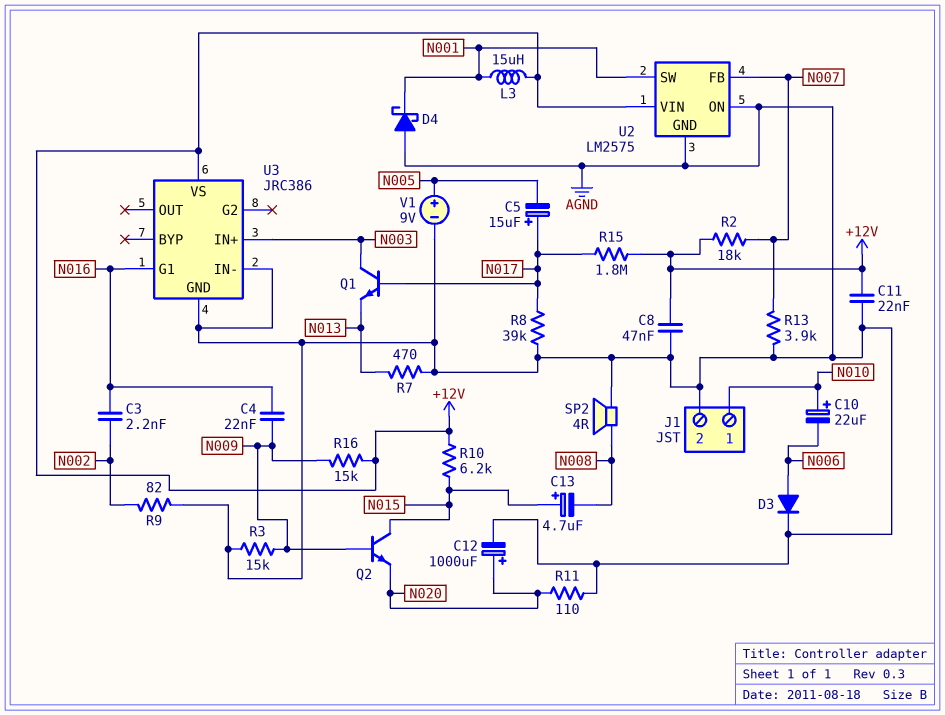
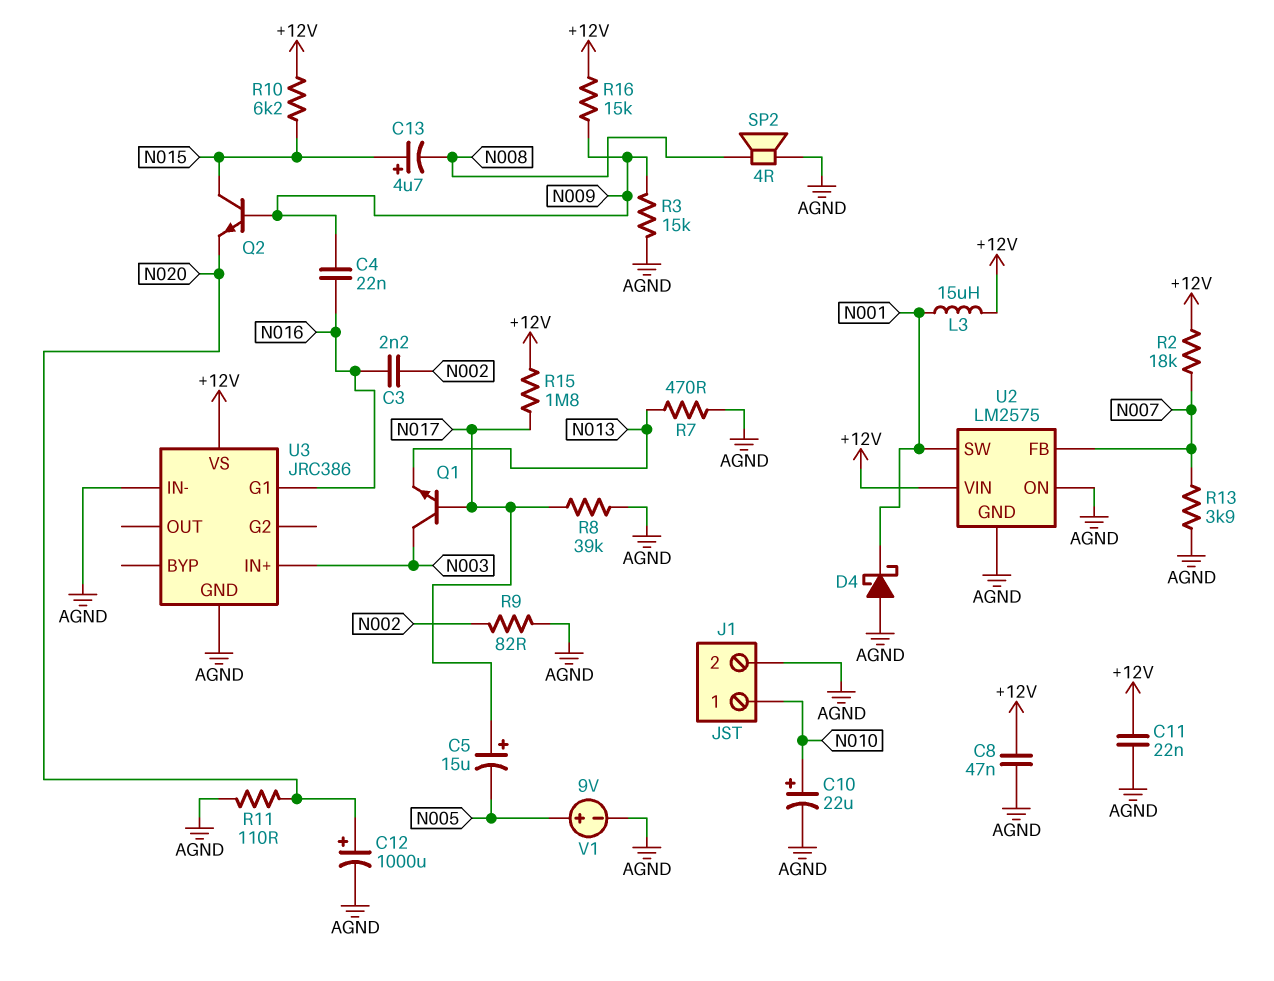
C10: 22uF (plus N010, minus N006) -> 22uF (plus N010, minus AGND)
D3: diode (A N006, K AGND) -> none

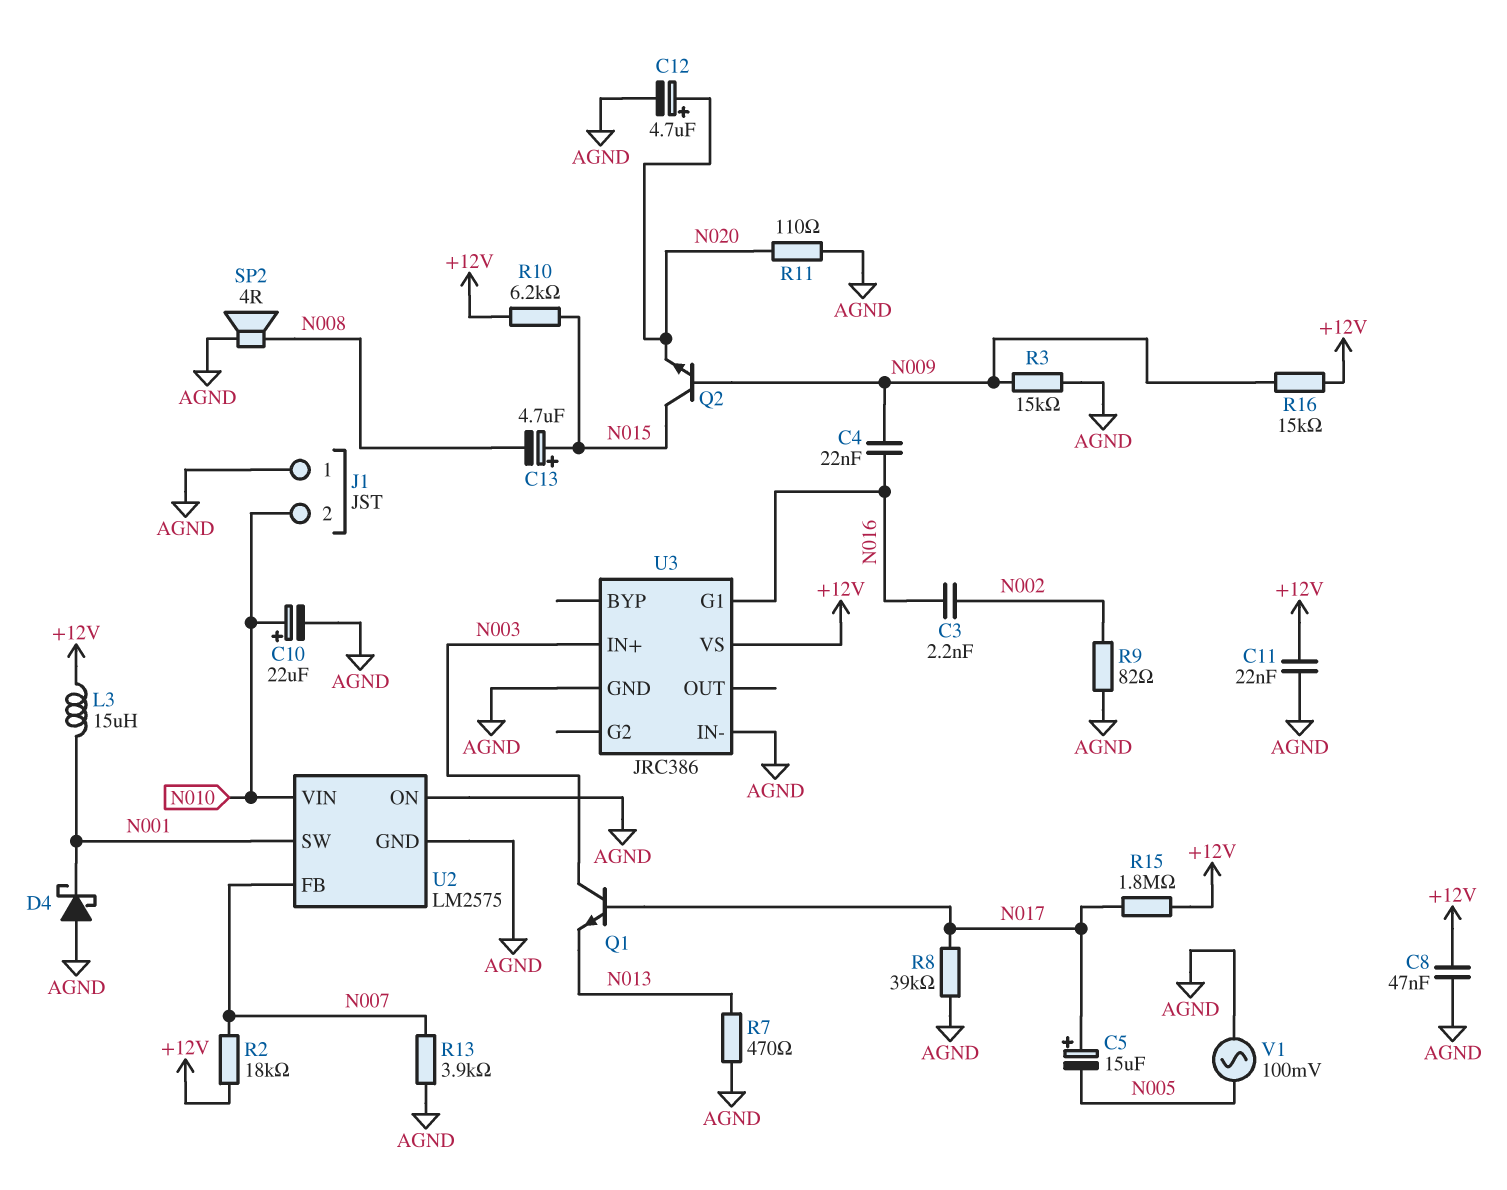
C12: 1000uF (plus N020, minus AGND) -> 4.7uF (plus N020, minus AGND)
J1 pin 1: N010 -> AGND
J1 pin 2: AGND -> N010
U2 pin VIN: +12V -> N010
V1: 9V (plus N005, minus AGND) -> AC 100mV (AGND, N005)

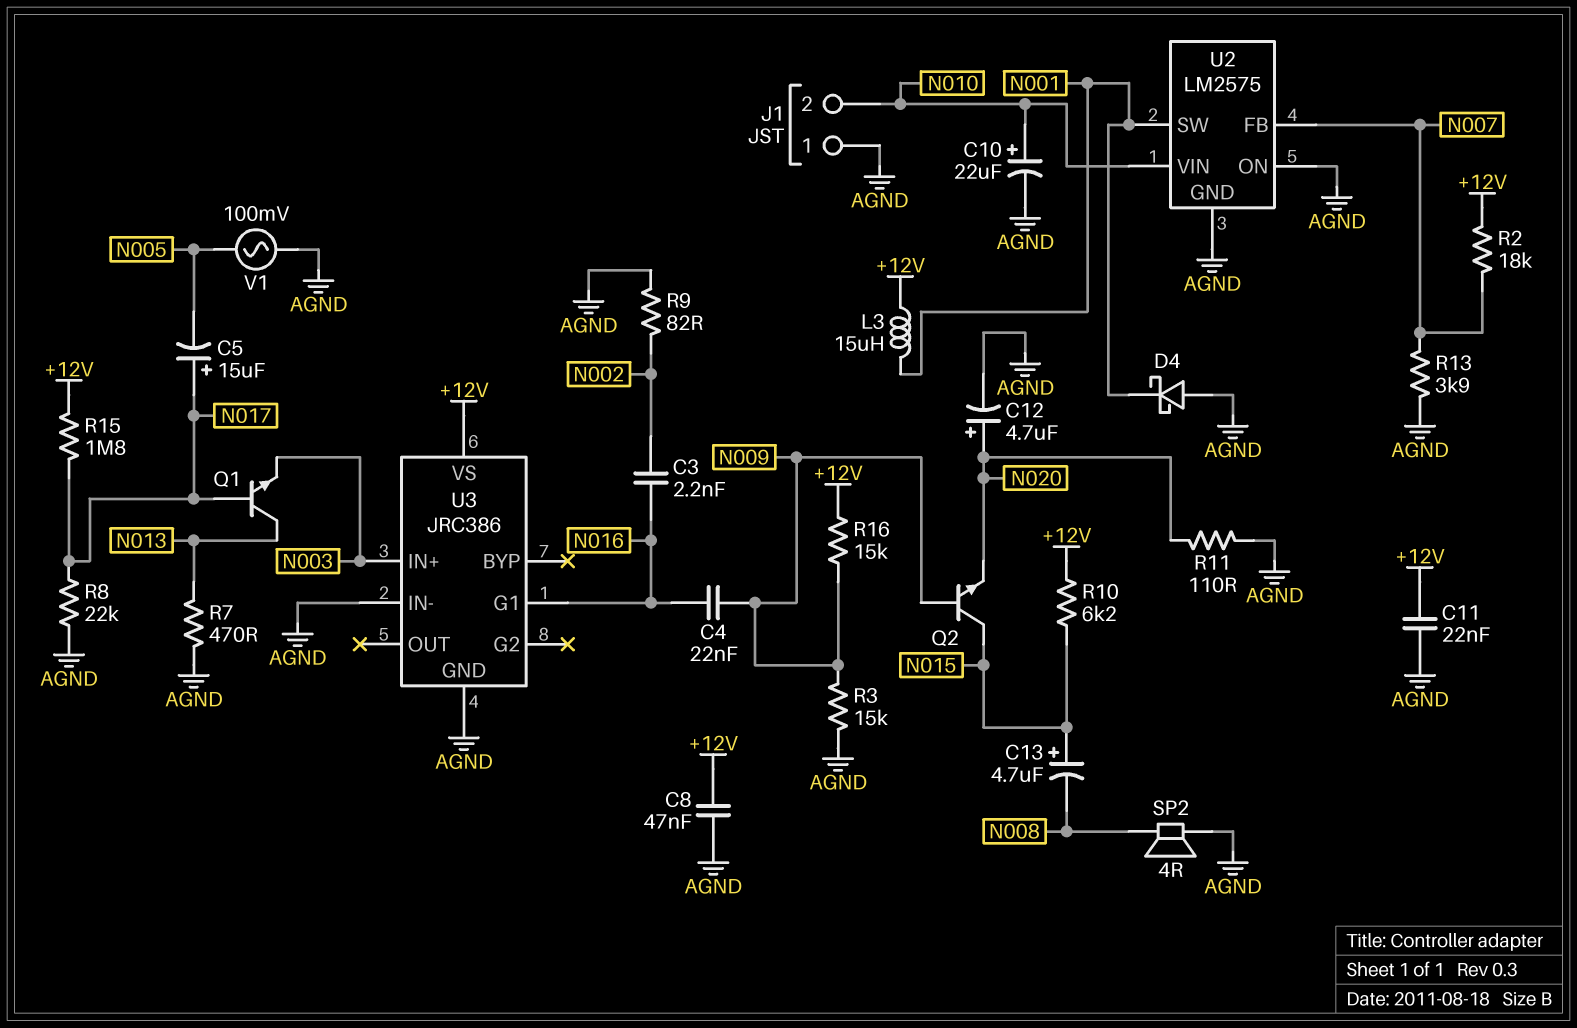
Q1: NPN (B N017, C N003, E N013) -> NPN (B N017, C N013, E N003)
R8: 39k (AGND, N017) -> 22k (AGND, N017)

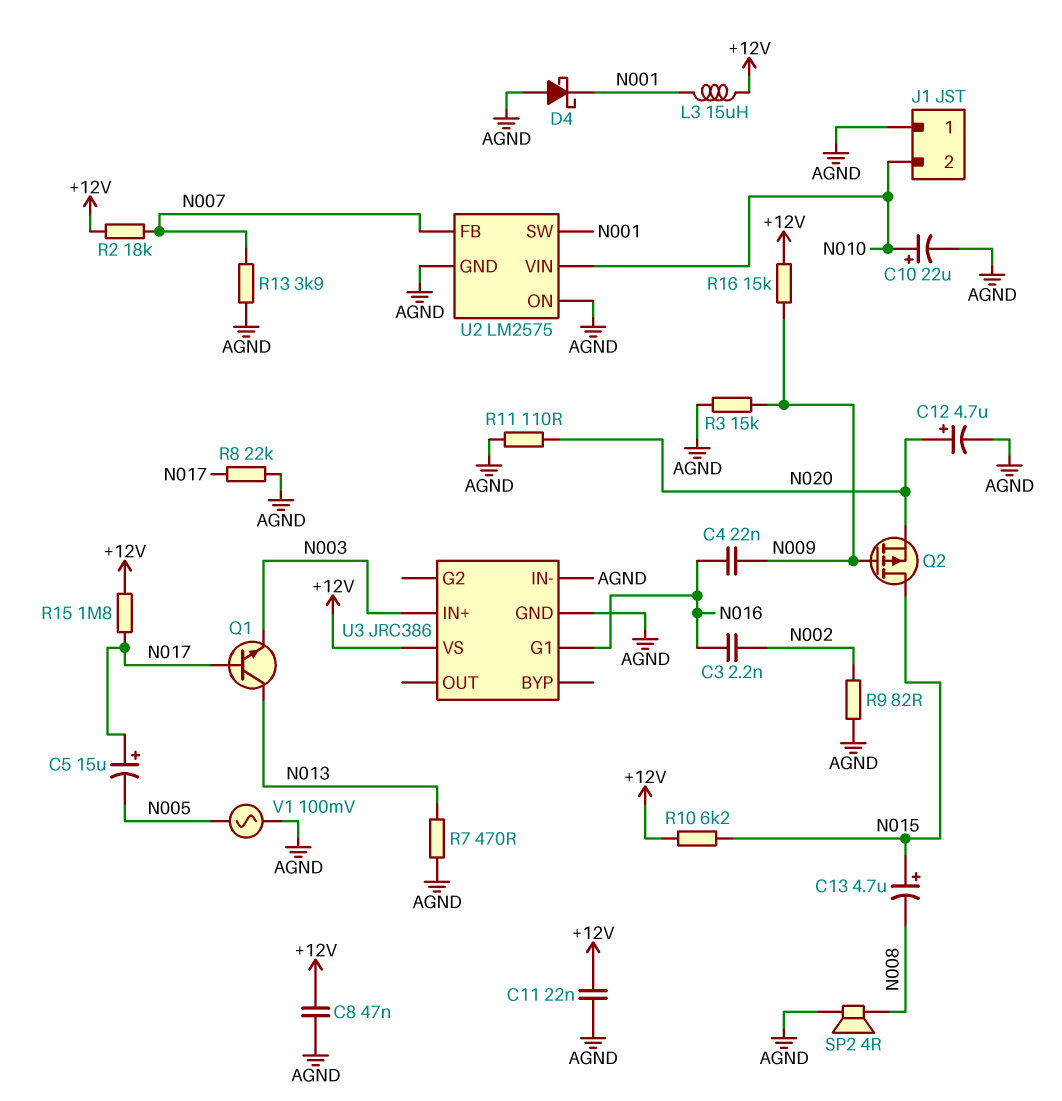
Q2: NPN (B N009, C N015, E N020) -> PMOS (G N009, D N015, S N020)

